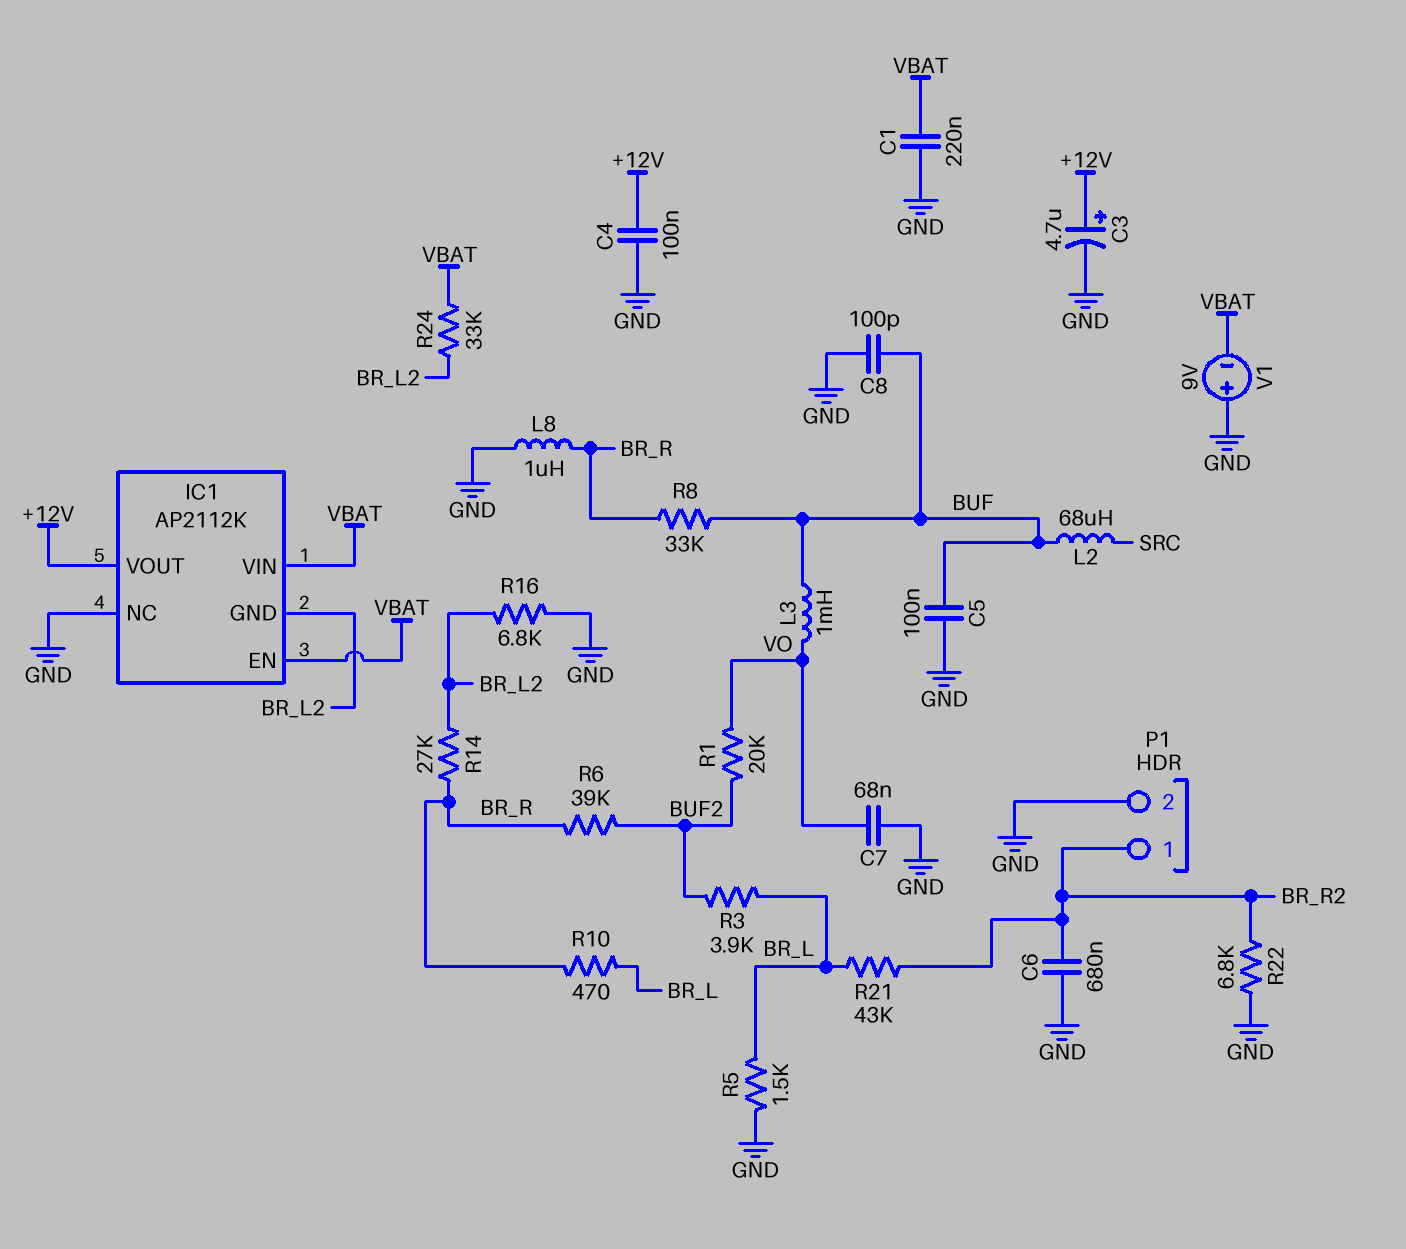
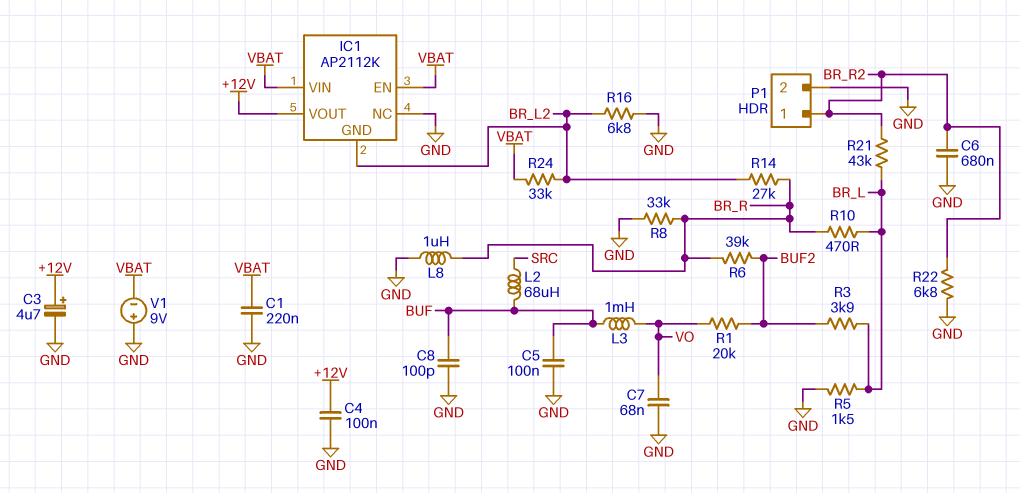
R8: 33k (BR_R, BUF) -> 33k (BR_R, GND)

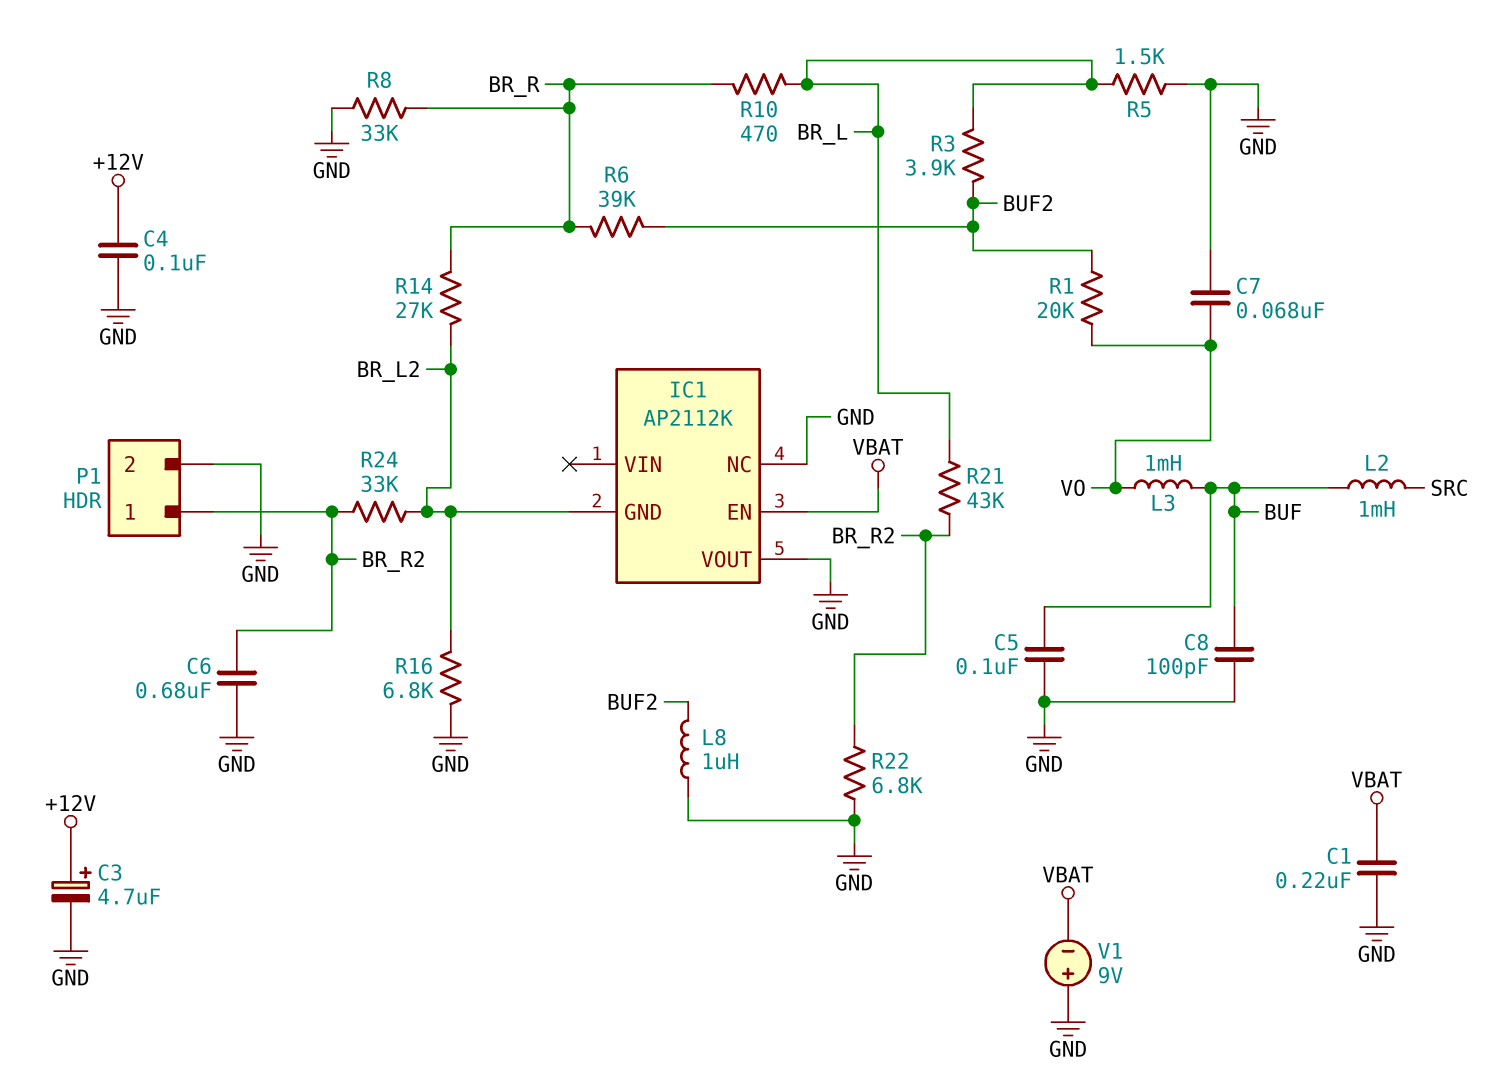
IC1 pin VIN: VBAT -> none
IC1 pin VOUT: +12V -> GND
L2: 68uH (BUF, SRC) -> 1mH (BUF, SRC)
L8: 1uH (BR_R, GND) -> 1uH (BUF2, GND)
R24: 33k (BR_L2, VBAT) -> 33k (BR_L2, BR_R2)

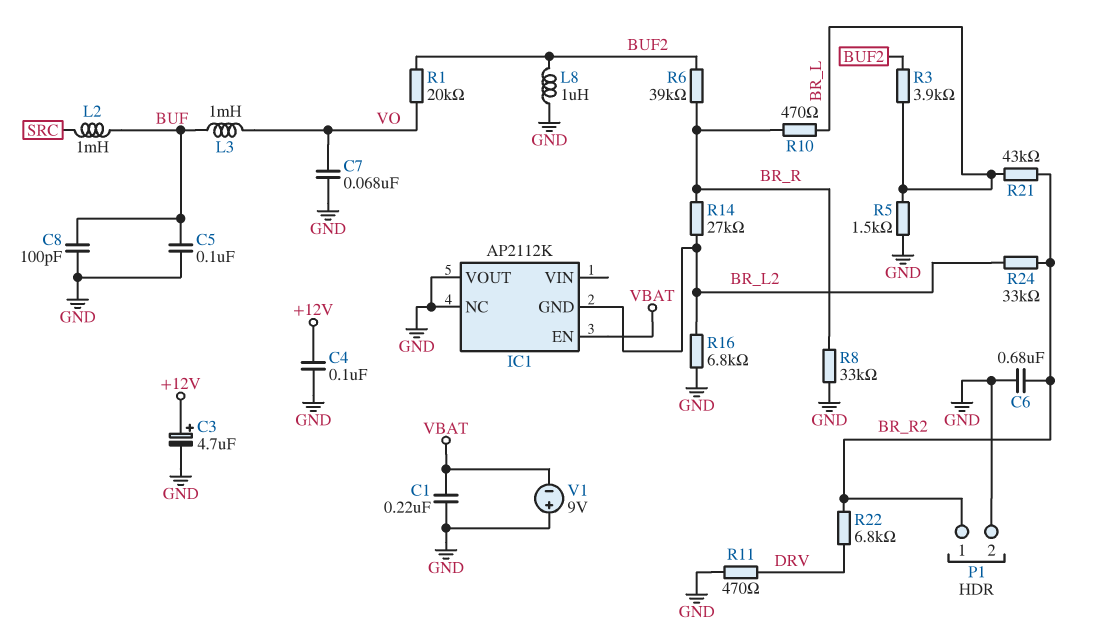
R11: none -> 470 (DRV, GND)
R22: 6.8k (BR_R2, GND) -> 6.8k (BR_R2, DRV)

